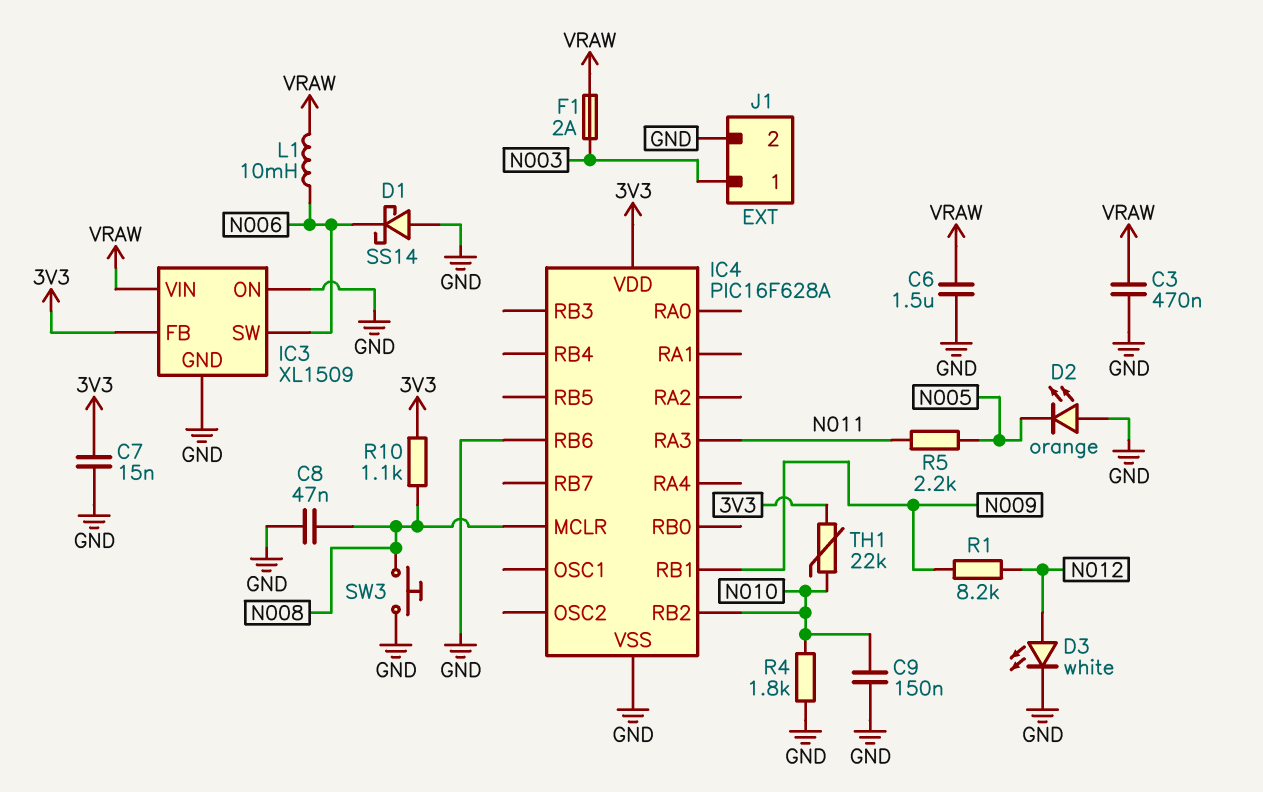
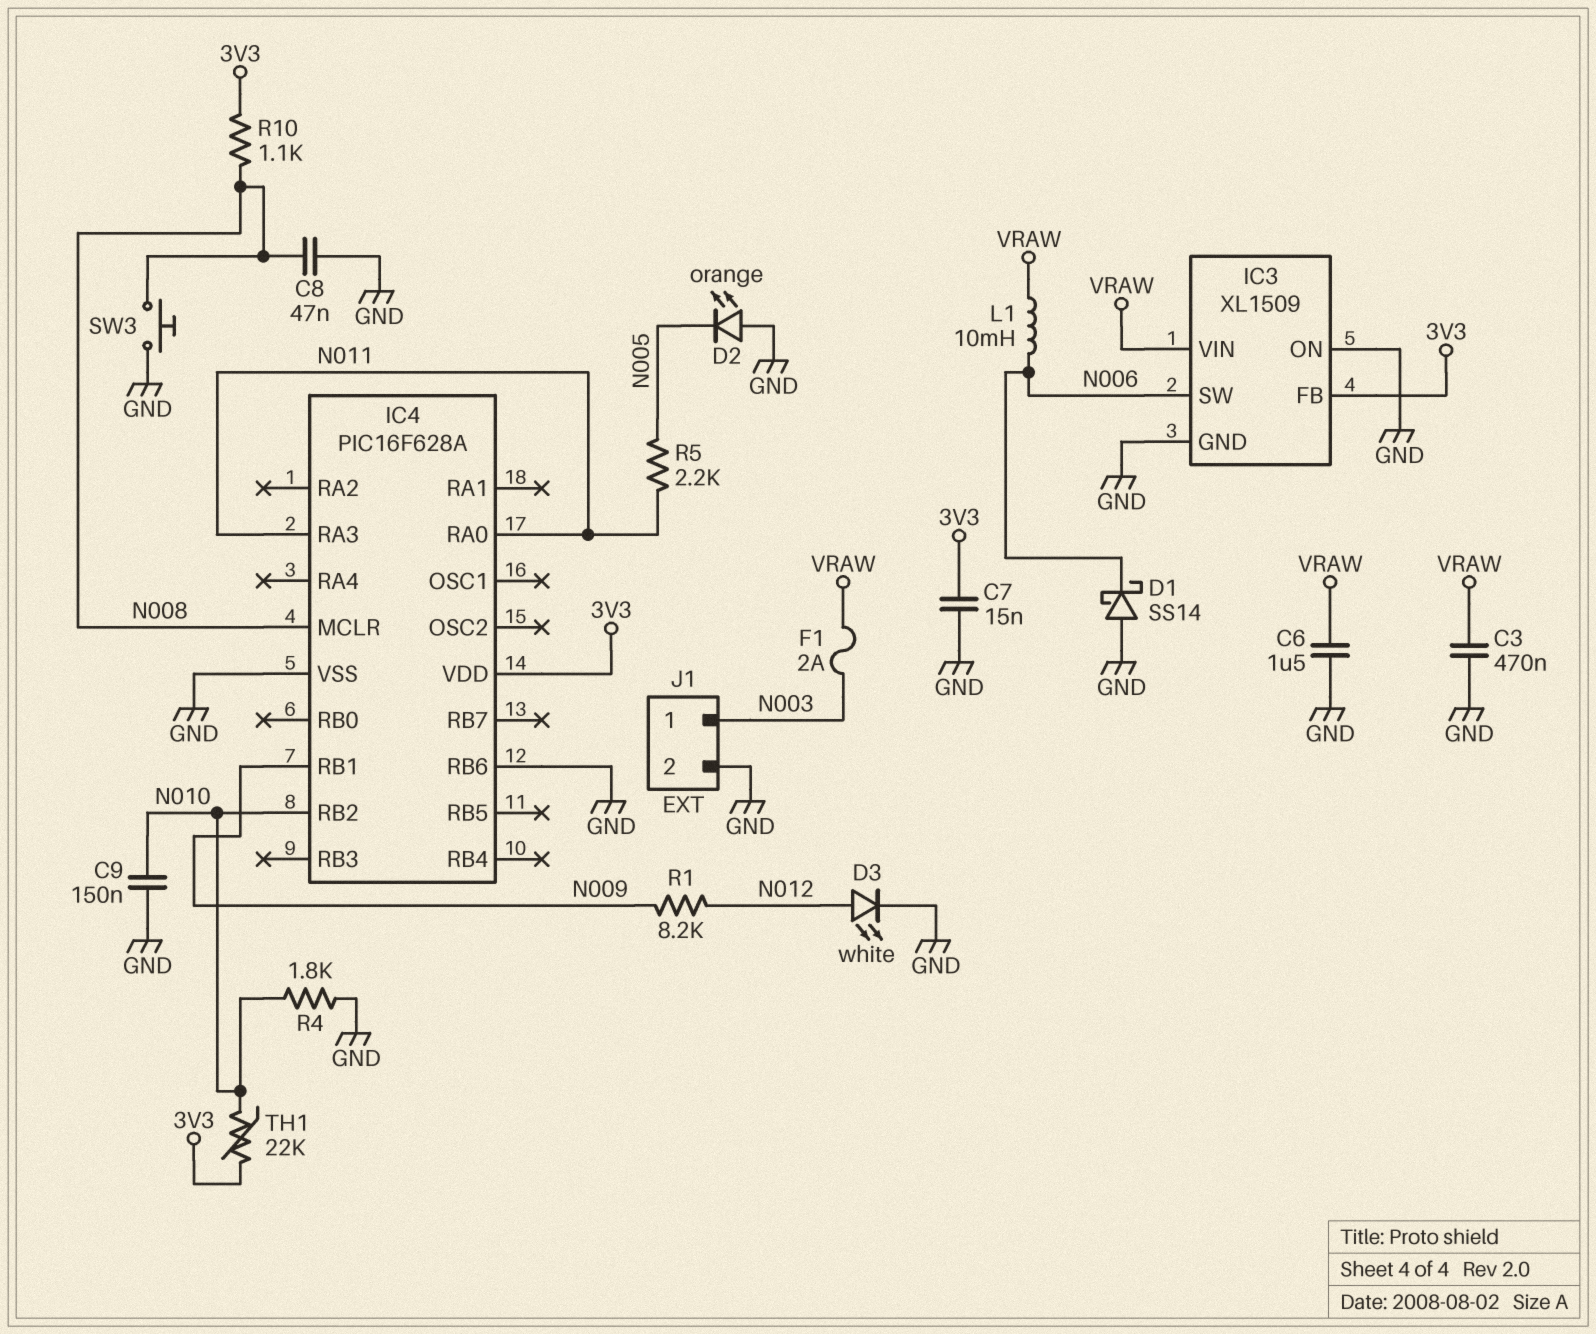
IC4 pin RA0: none -> N011

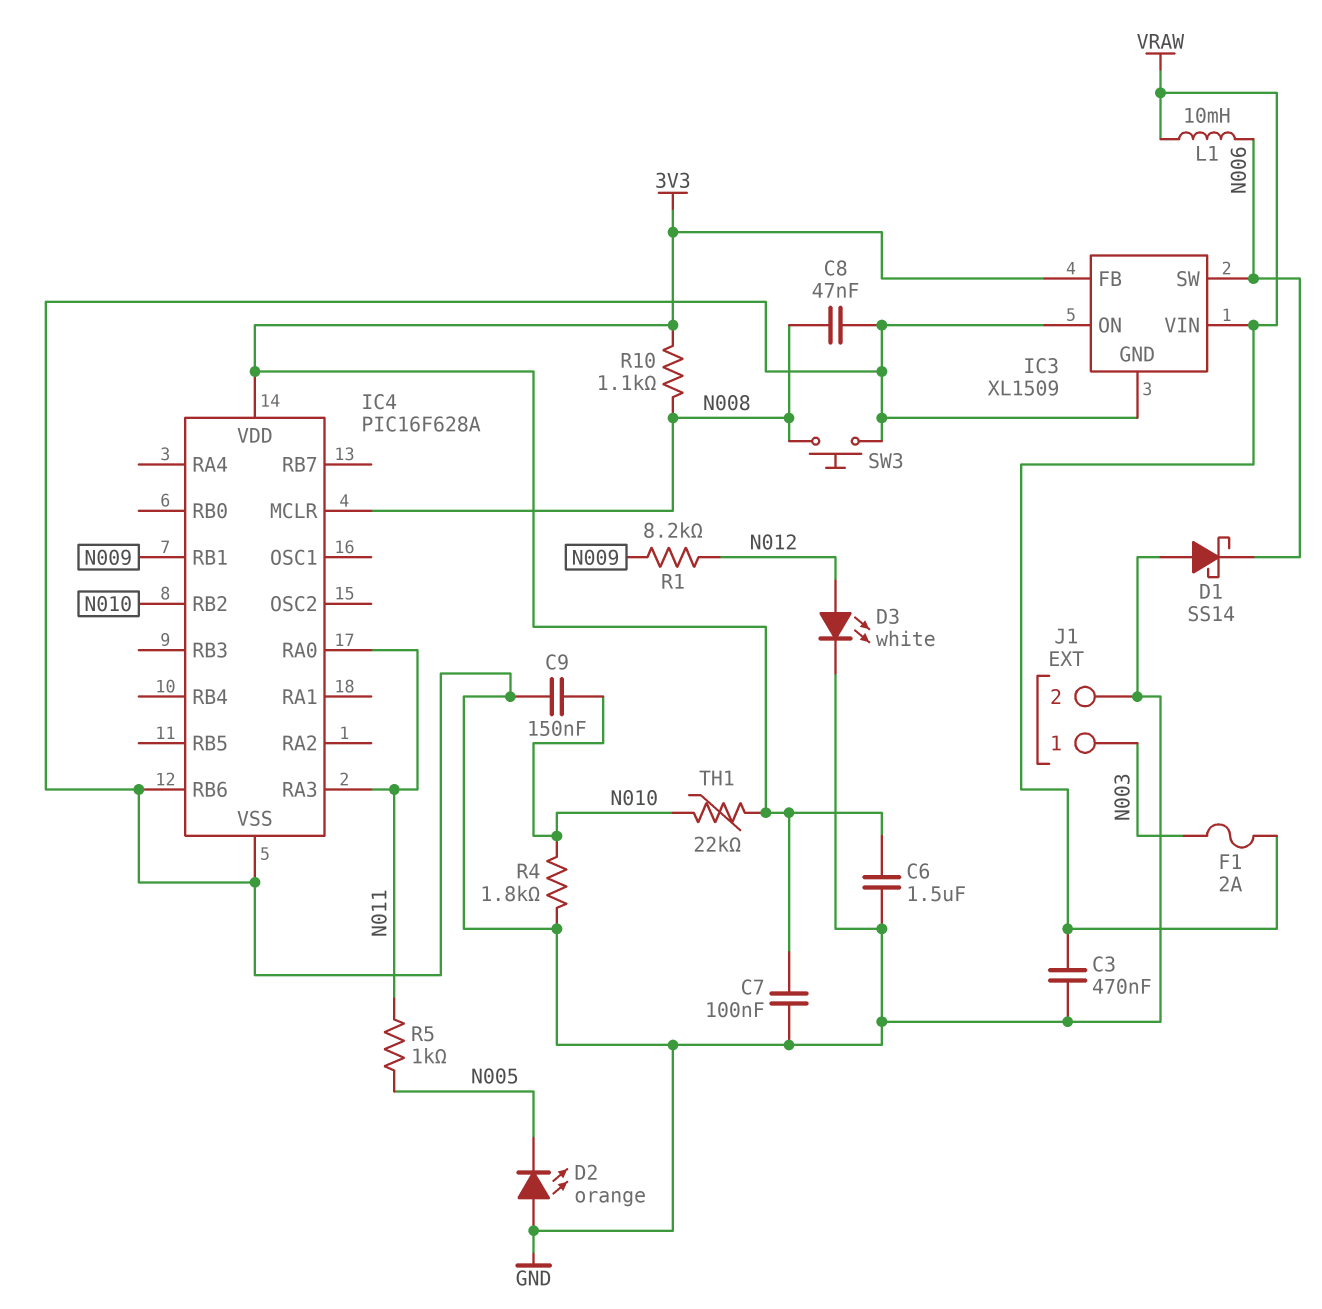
C6: 1.5uF (GND, VRAW) -> 1.5uF (3V3, GND)
C7: 15nF (3V3, GND) -> 100nF (3V3, GND)
R5: 2.2k (N005, N011) -> 1k (N005, N011)

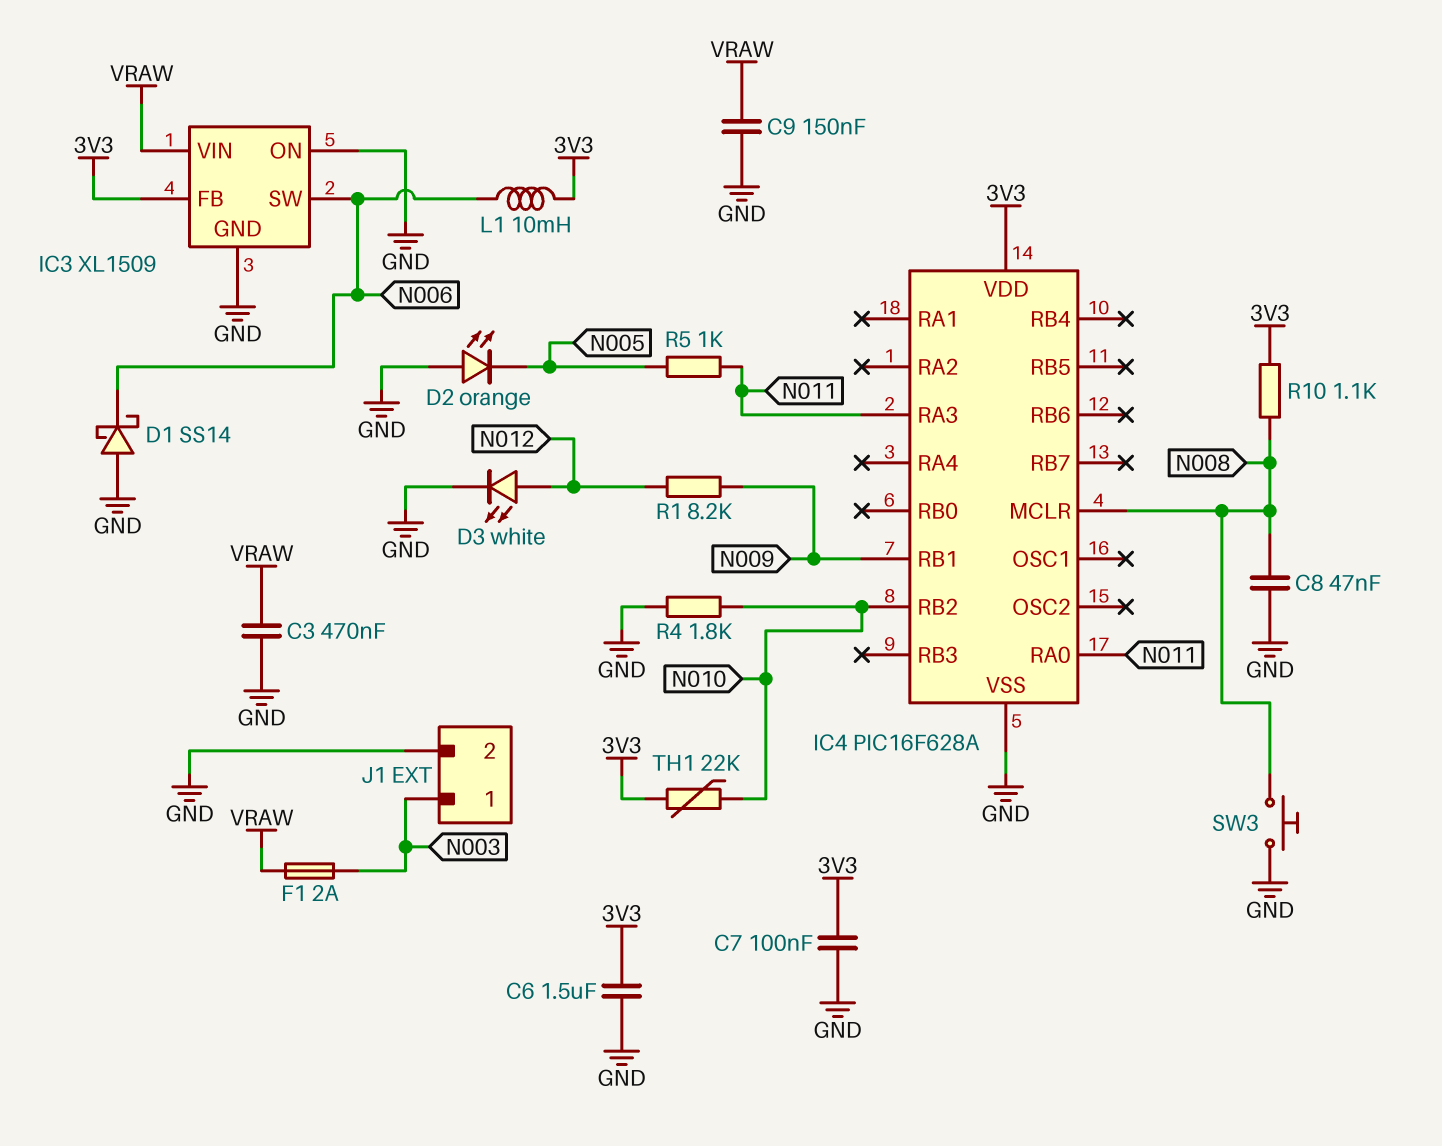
C9: 150nF (GND, N010) -> 150nF (GND, VRAW)
IC4 pin RB6: GND -> none
L1: 10mH (N006, VRAW) -> 10mH (3V3, N006)

